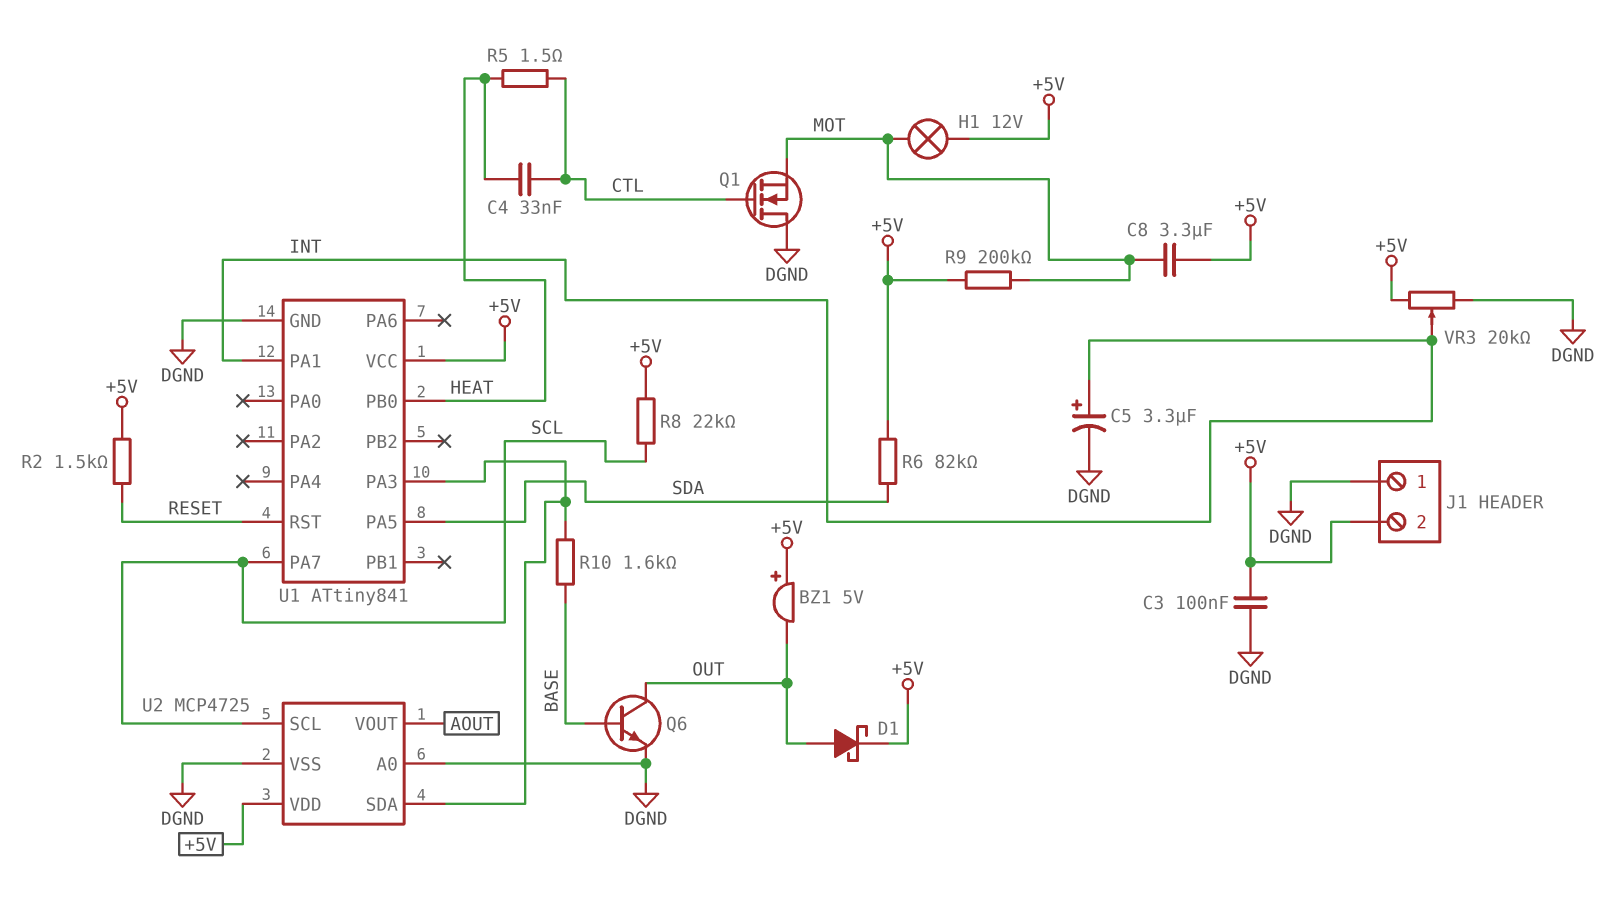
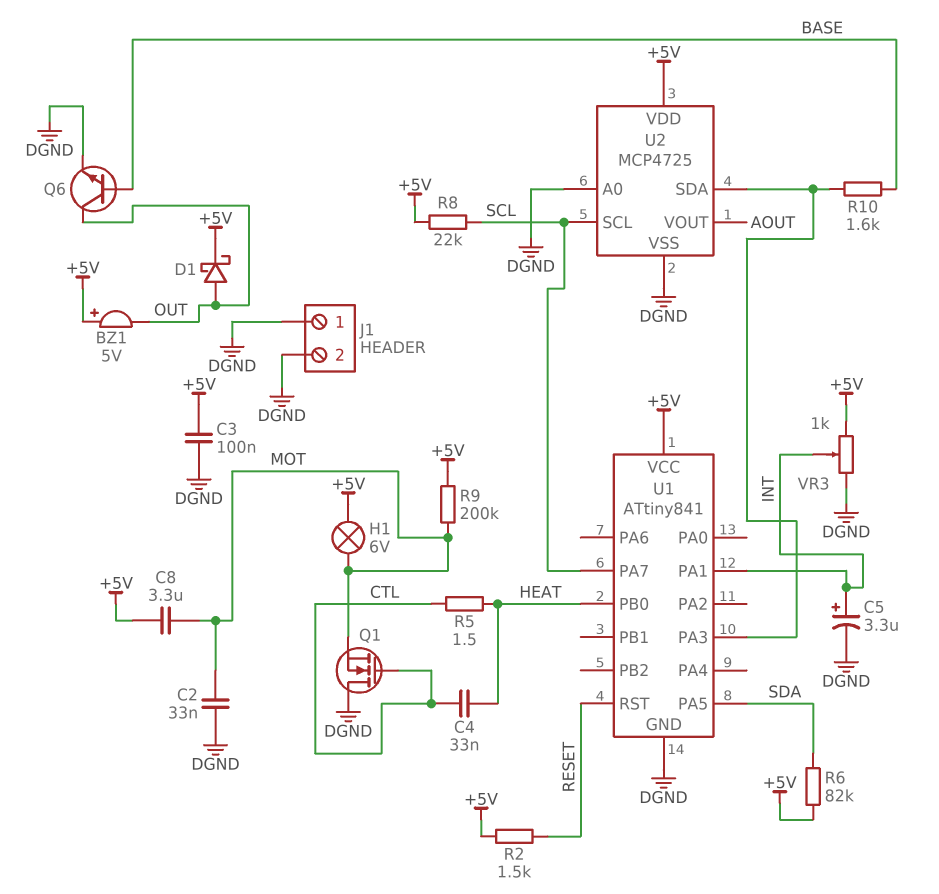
C2: none -> 33nF (DGND, MOT)
H1: lamp 12V (+5V, MOT) -> lamp 6V (+5V, MOT)
J1 pin 2: +5V -> DGND
VR3: 20k (+5V, DGND, wiper INT) -> 1k (+5V, DGND, wiper INT)

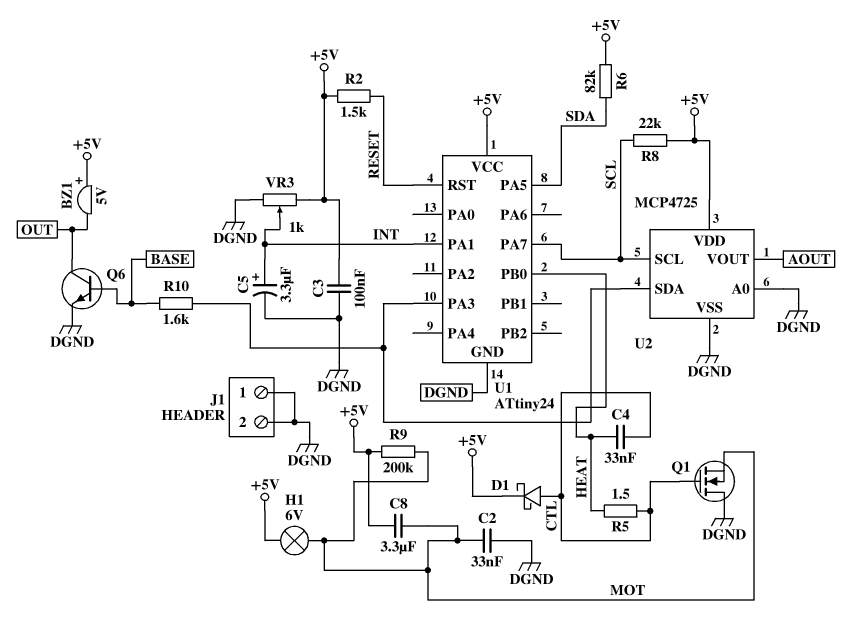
D1: schottky (A OUT, K +5V) -> schottky (A CTL, K +5V)
U1: ATtiny841 -> ATtiny24

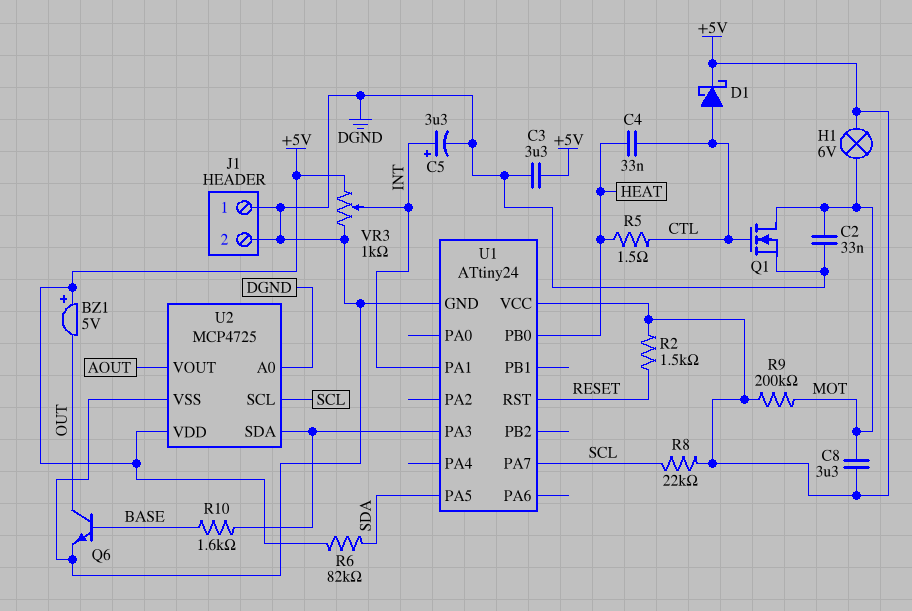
C3: 100nF (+5V, DGND) -> 3.3uF (+5V, DGND)
Q1: NMOS (G CTL, D DGND, S MOT) -> NMOS (G CTL, D MOT, S DGND)

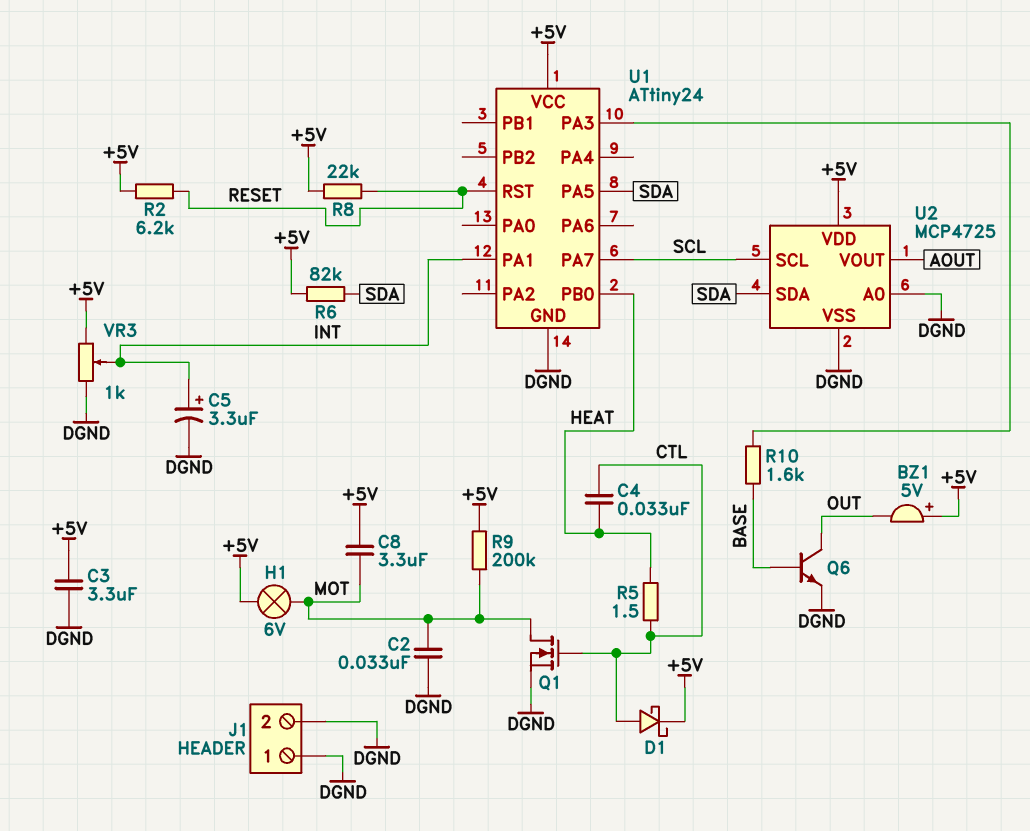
R2: 1.5k (+5V, RESET) -> 6.2k (+5V, RESET)
R8: 22k (+5V, SCL) -> 22k (+5V, RESET)
U2 pin SDA: U1/PA3 -> SDA

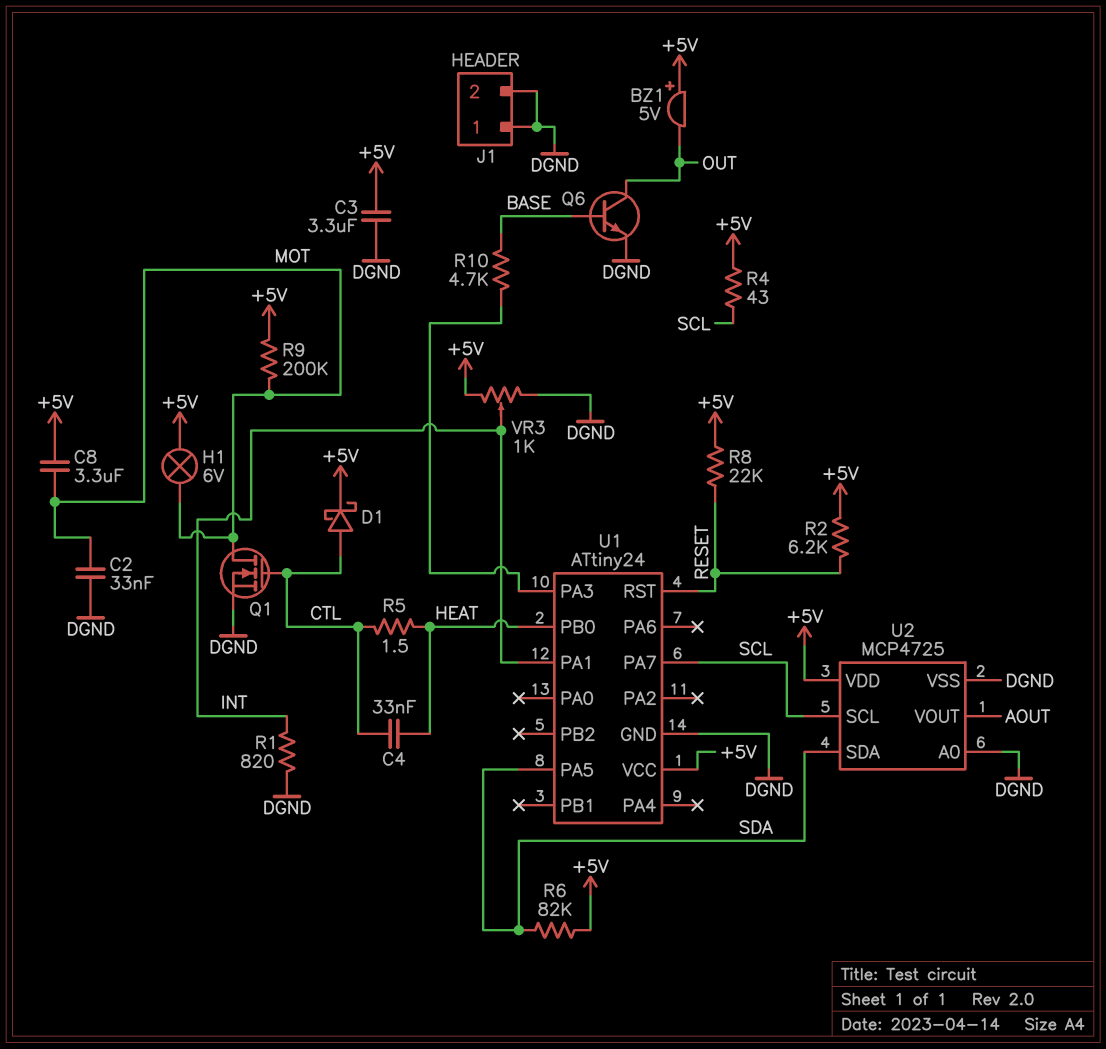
C5: 3.3uF (plus INT, minus DGND) -> none
R1: none -> 820 (DGND, INT)
R4: none -> 43 (+5V, SCL)
R10: 1.6k (BASE, U1/PA3) -> 4.7k (BASE, U1/PA3)

